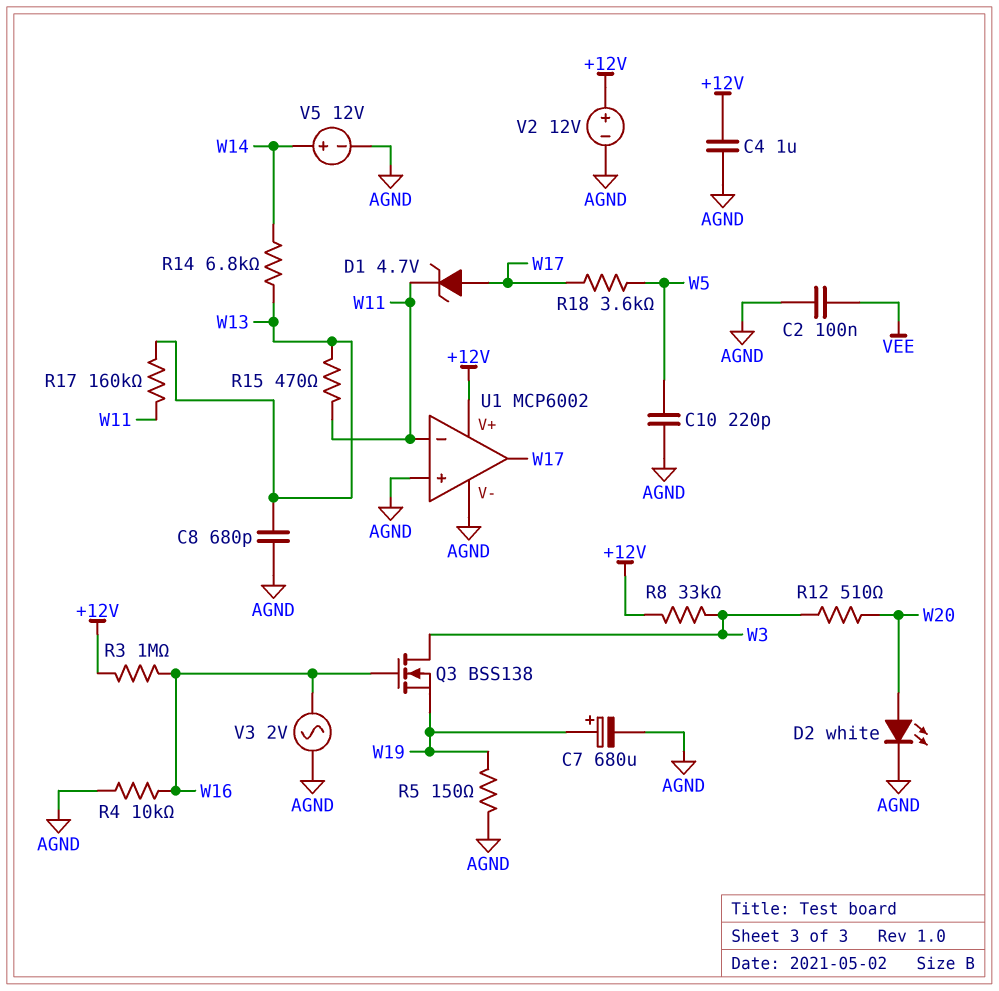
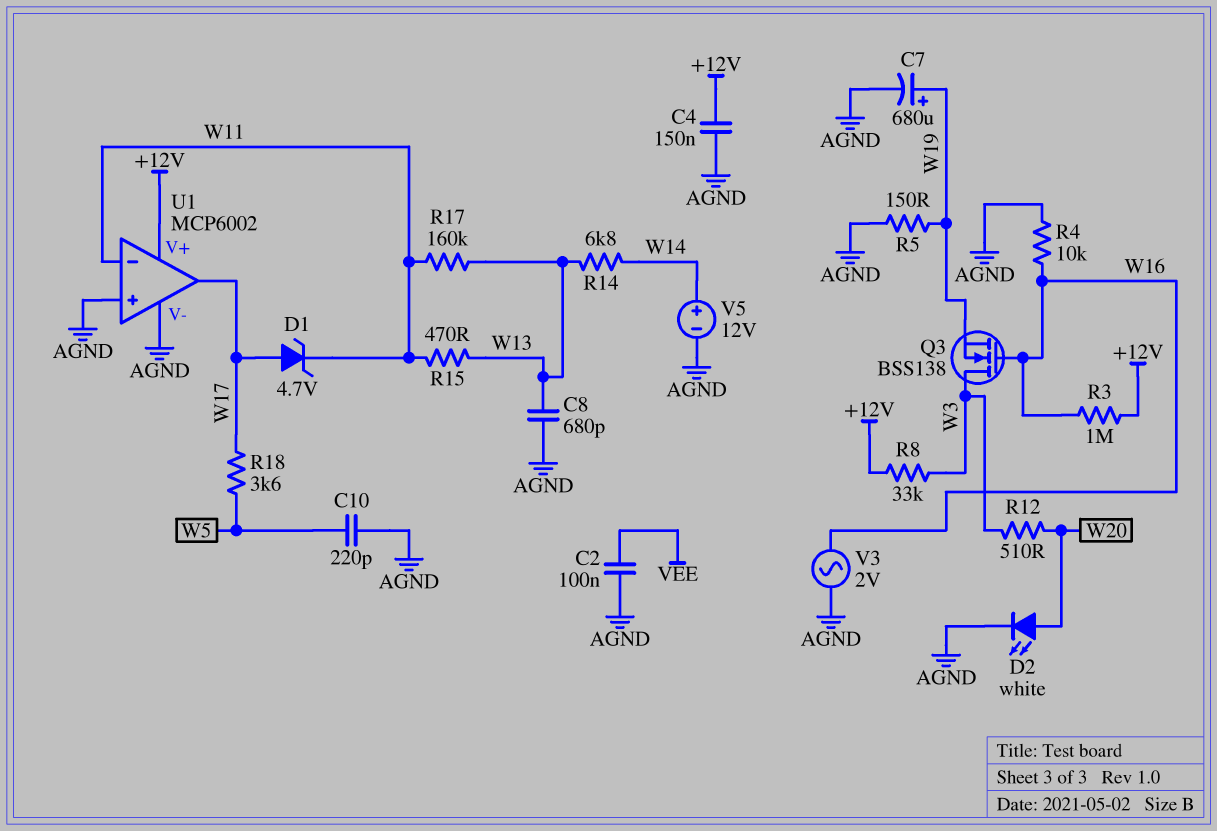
C4: 1uF (+12V, AGND) -> 150nF (+12V, AGND)
V2: 12V (plus +12V, minus AGND) -> none

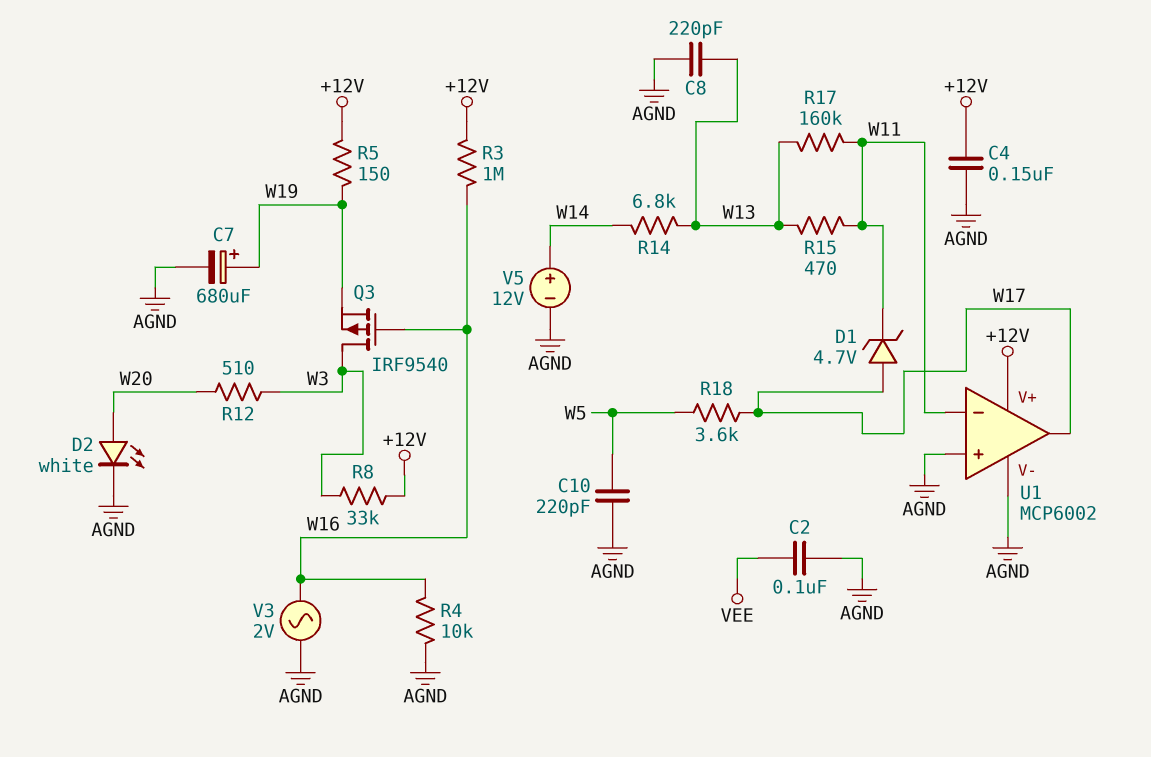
C8: 680pF (AGND, W13) -> 220pF (AGND, W13)
Q3: NMOS BSS138 (G W16, D W3, S W19) -> PMOS IRF9540 (G W16, D W3, S W19)
R5: 150 (AGND, W19) -> 150 (+12V, W19)

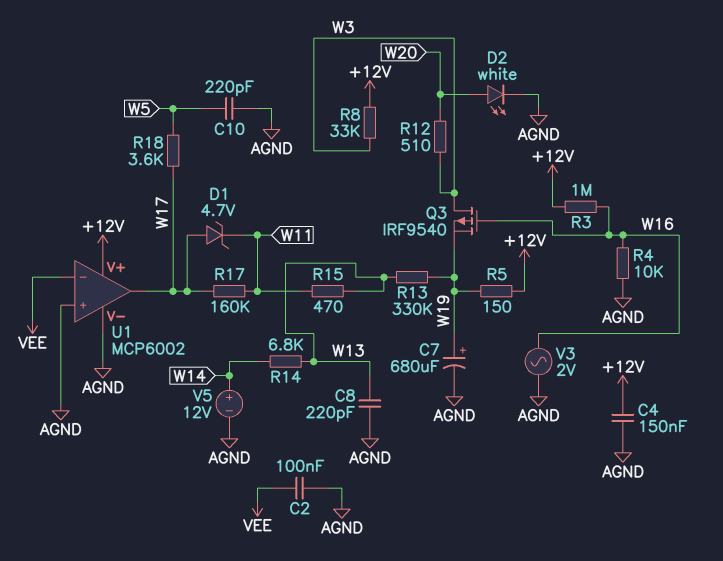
R13: none -> 330k (W13, W19)
R17: 160k (W11, W13) -> 160k (W11, W17)
U1 pin in-: W11 -> VEE

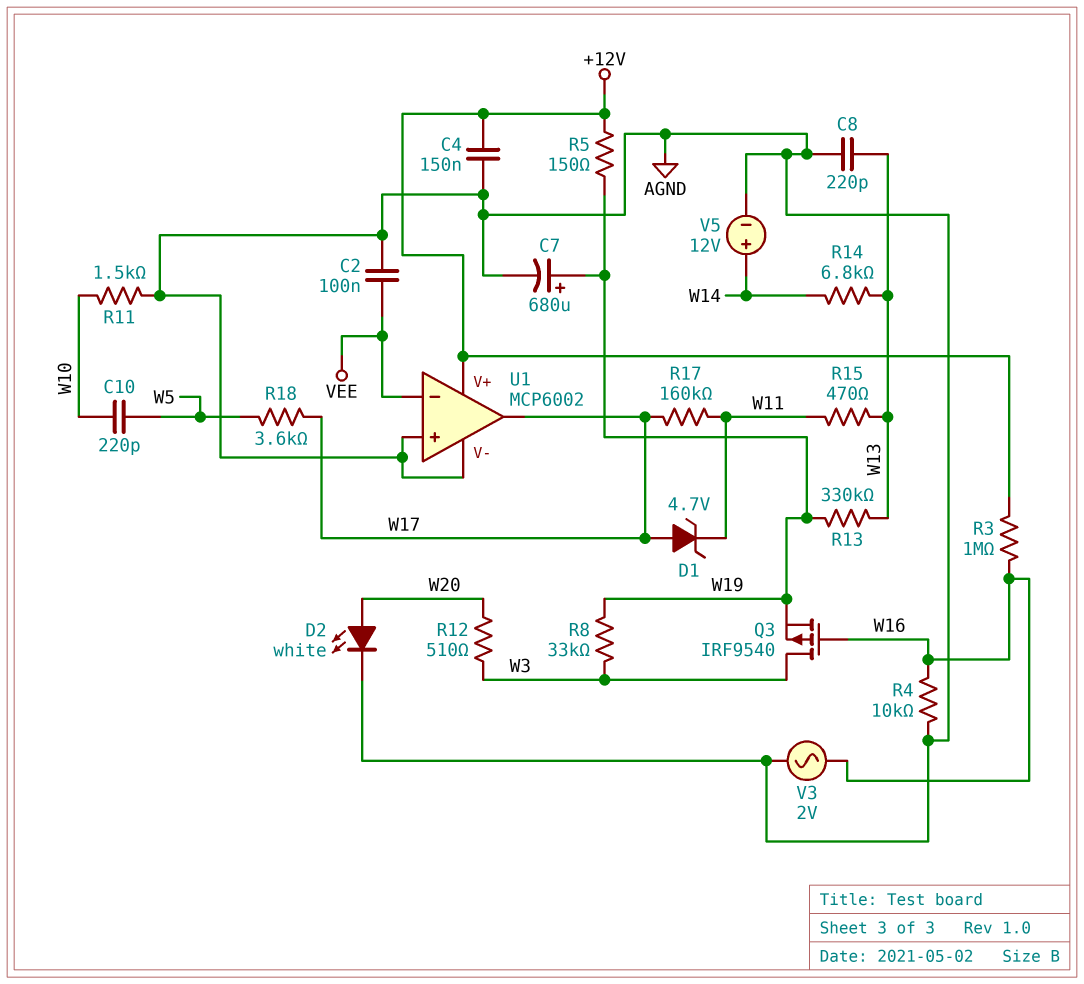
C10: 220pF (AGND, W5) -> 220pF (W5, W10)
R8: 33k (+12V, W3) -> 33k (W3, W19)
R11: none -> 1.5k (AGND, W10)

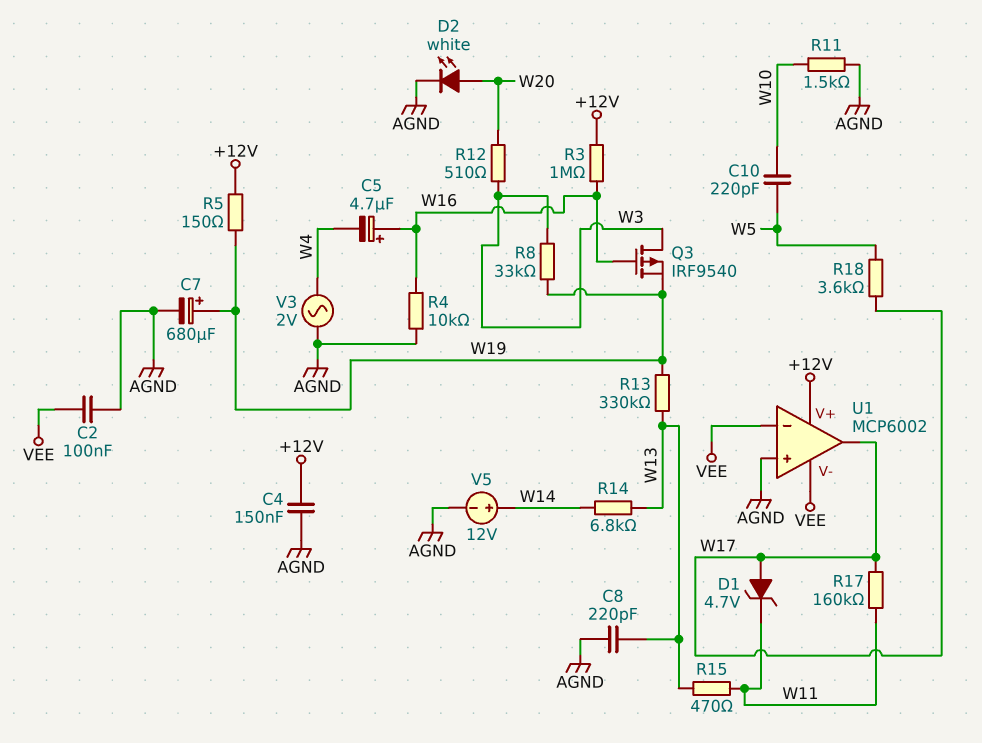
C5: none -> 4.7uF (plus W16, minus W4)
U1 pin V-: AGND -> VEE
V3: AC 2V (AGND, W16) -> AC 2V (AGND, W4)

